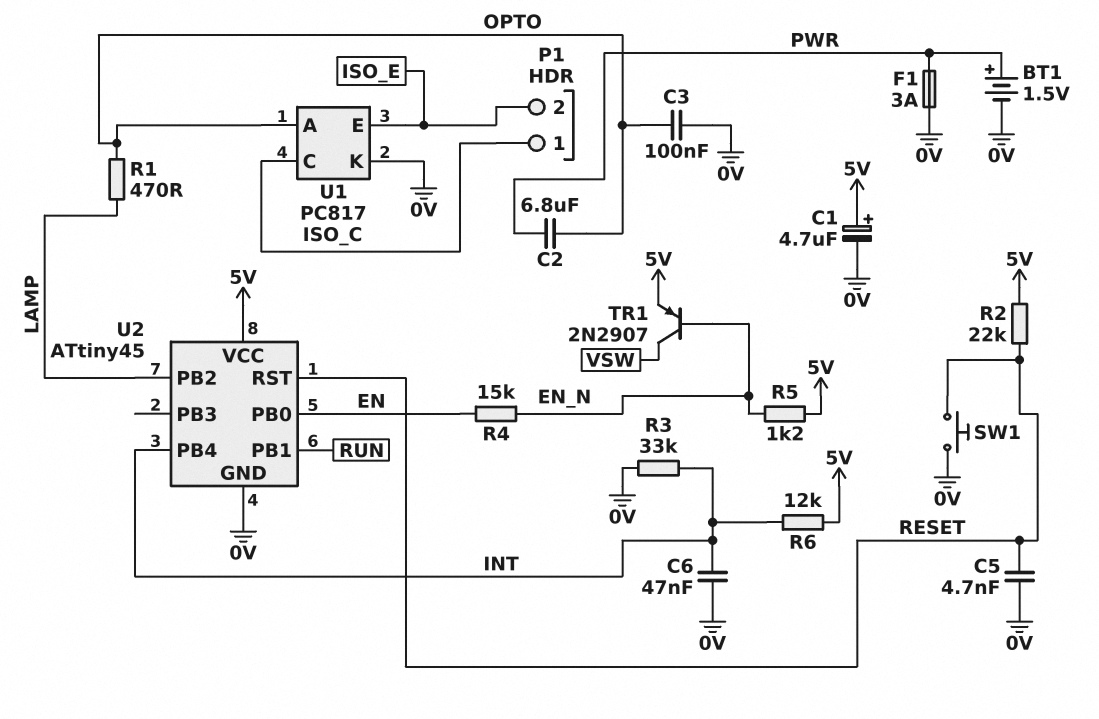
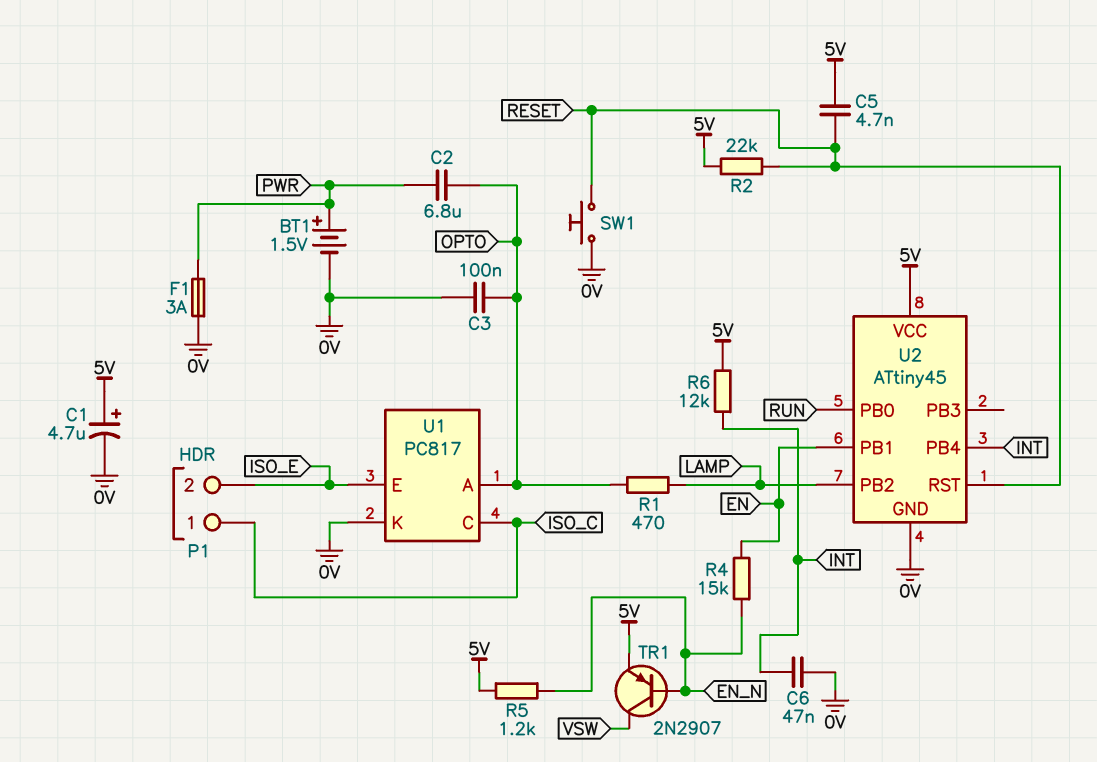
C5: 4.7nF (0V, RESET) -> 4.7nF (5V, RESET)
R3: 33k (0V, INT) -> none
U2 pin PB0: EN -> RUN
U2 pin PB1: RUN -> EN

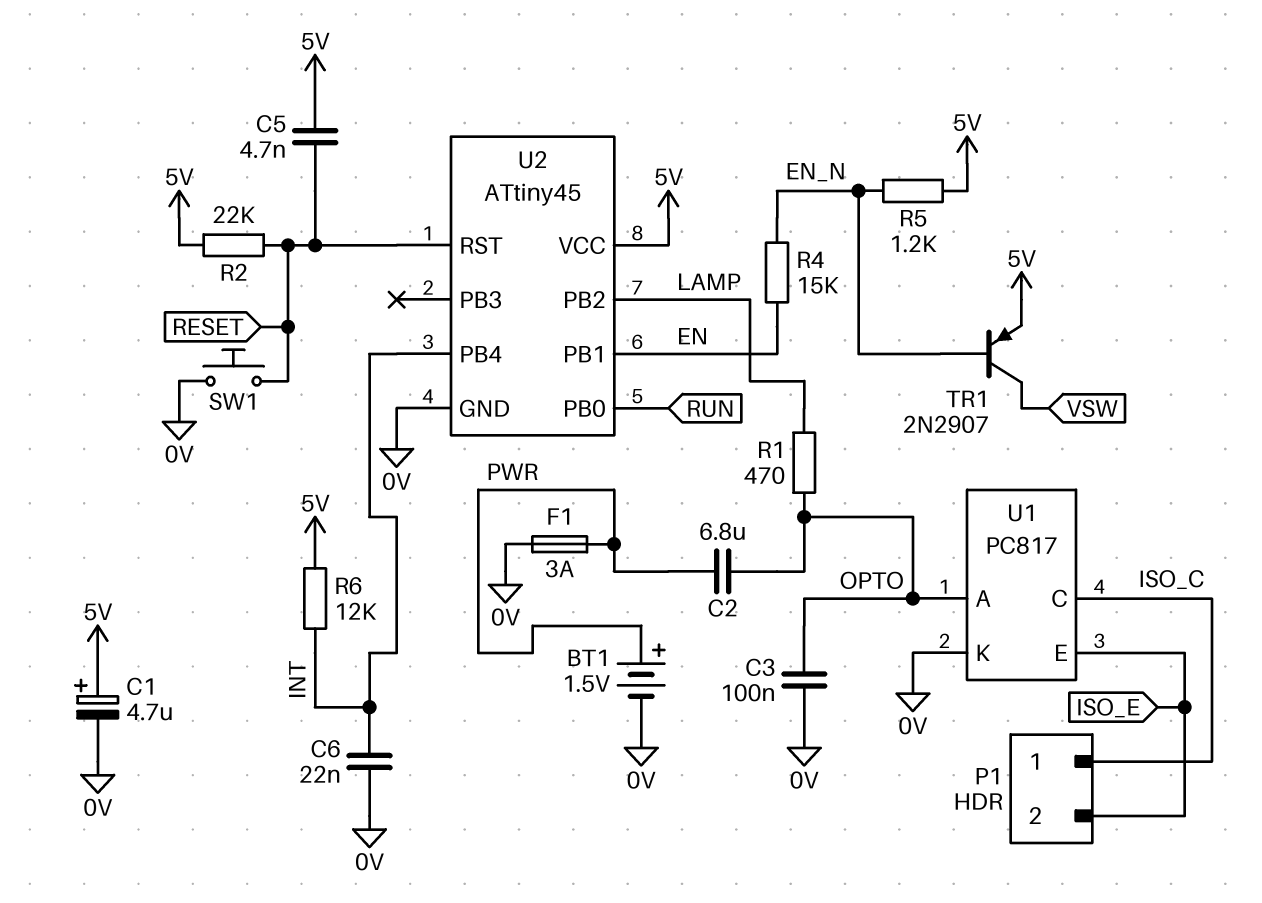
C6: 47nF (0V, INT) -> 22nF (0V, INT)

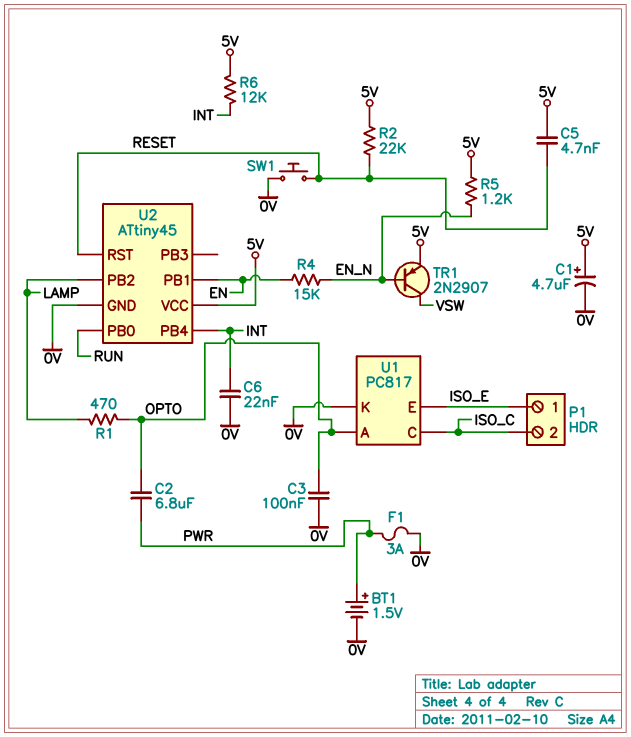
P1 pin 1: ISO_C -> ISO_E
P1 pin 2: ISO_E -> ISO_C

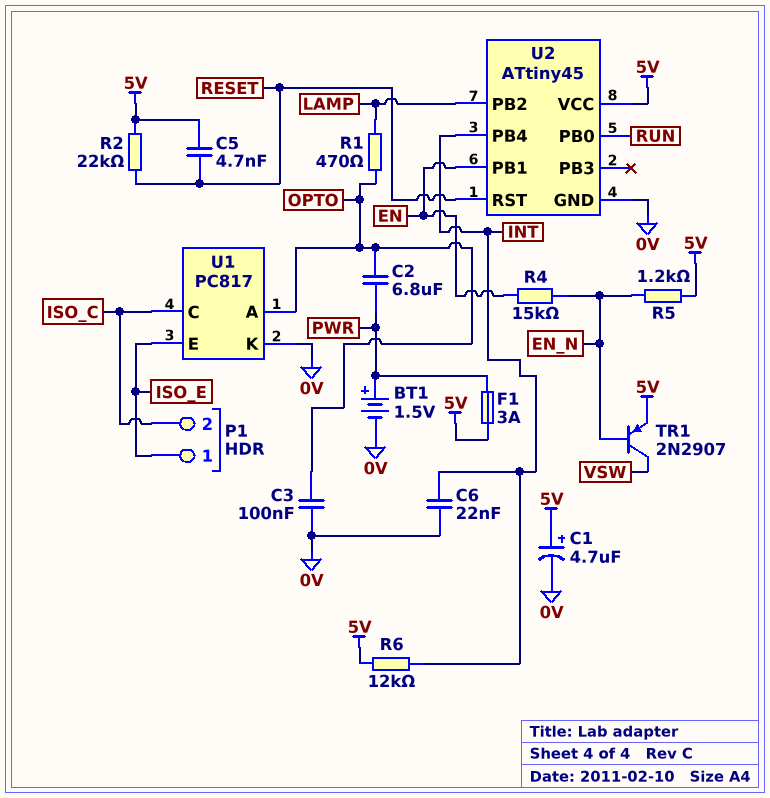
F1: 3A (0V, PWR) -> 3A (5V, PWR)
SW1: button (0V, RESET) -> none

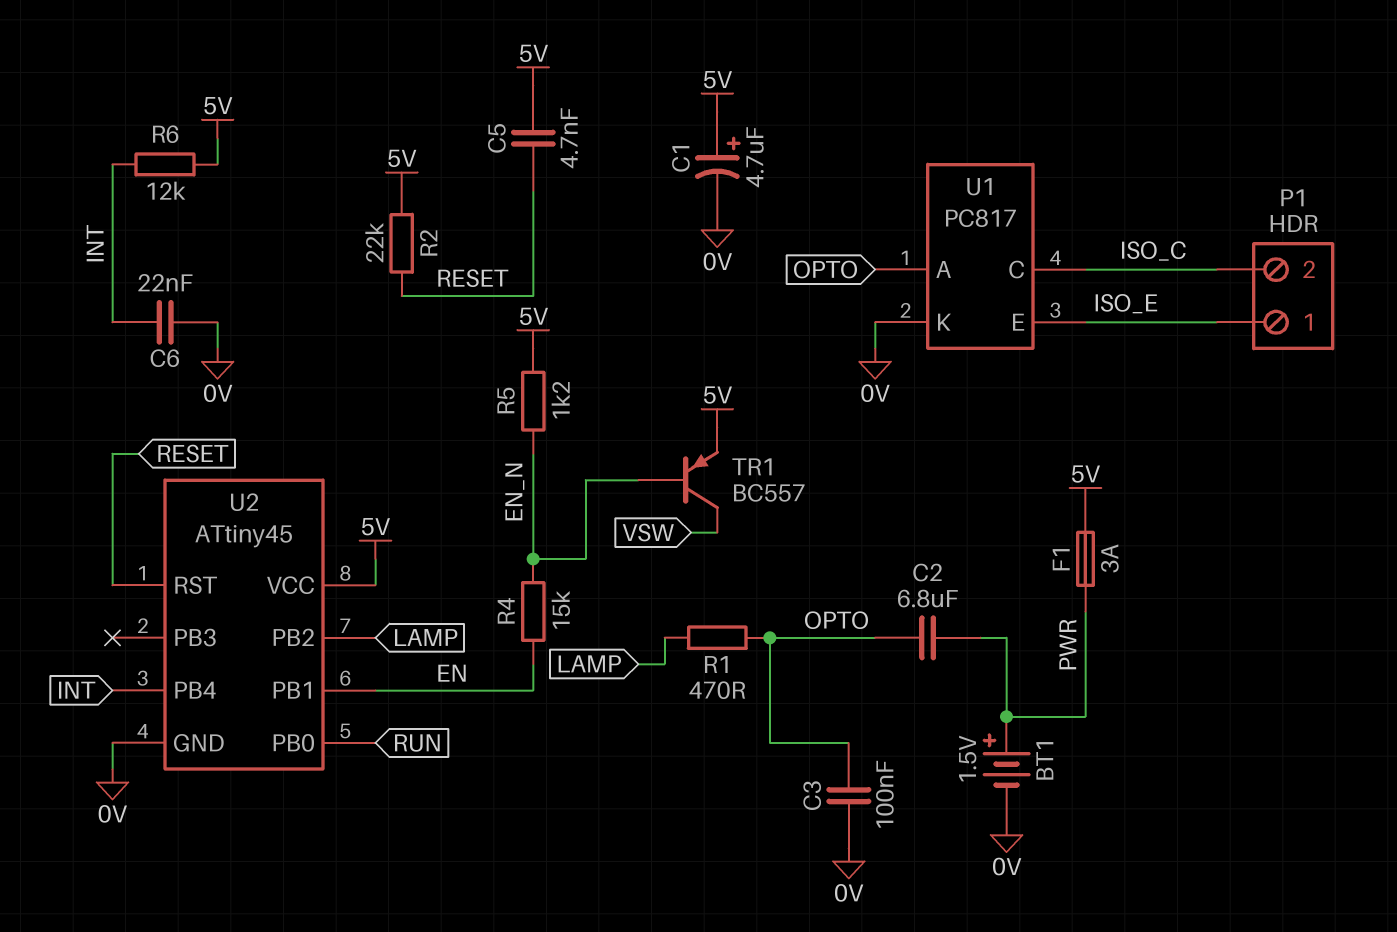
TR1: PNP 2N2907 (B EN_N, C VSW, E 5V) -> PNP BC557 (B EN_N, C VSW, E 5V)

